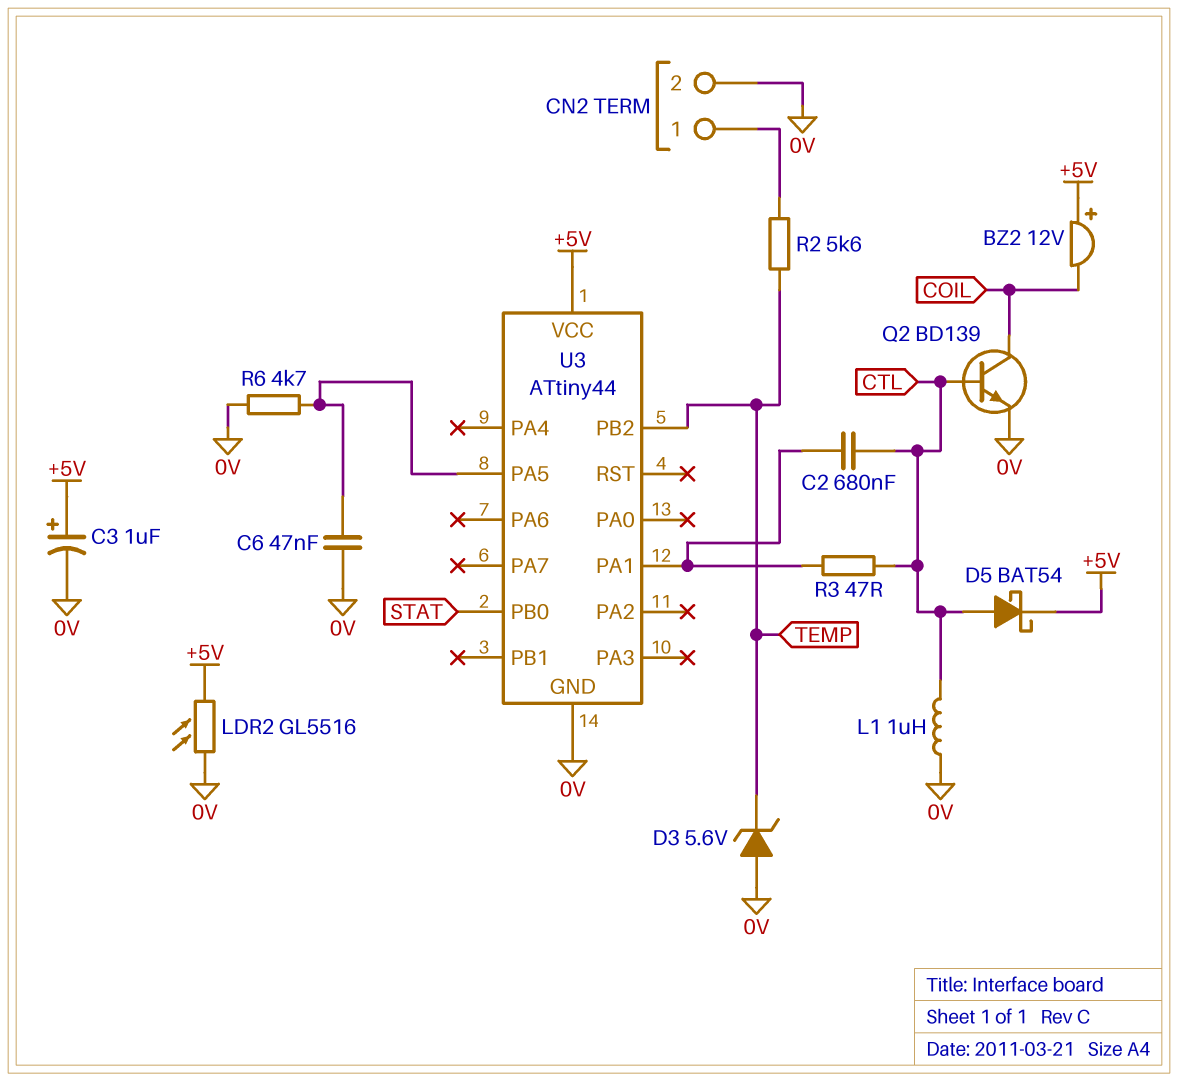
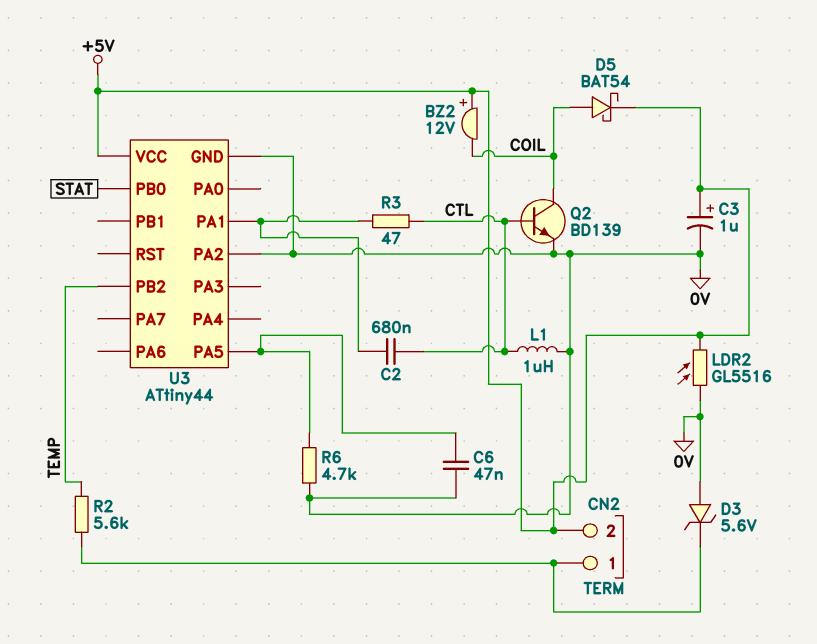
CN2 pin 2: 0V -> +5V
D3: zener 5.6V (A 0V, K TEMP) -> zener 5.6V (A 0V, K CN2/1)
D5: schottky BAT54 (A CTL, K +5V) -> schottky BAT54 (A COIL, K +5V)
U3 pin PA2: none -> 0V

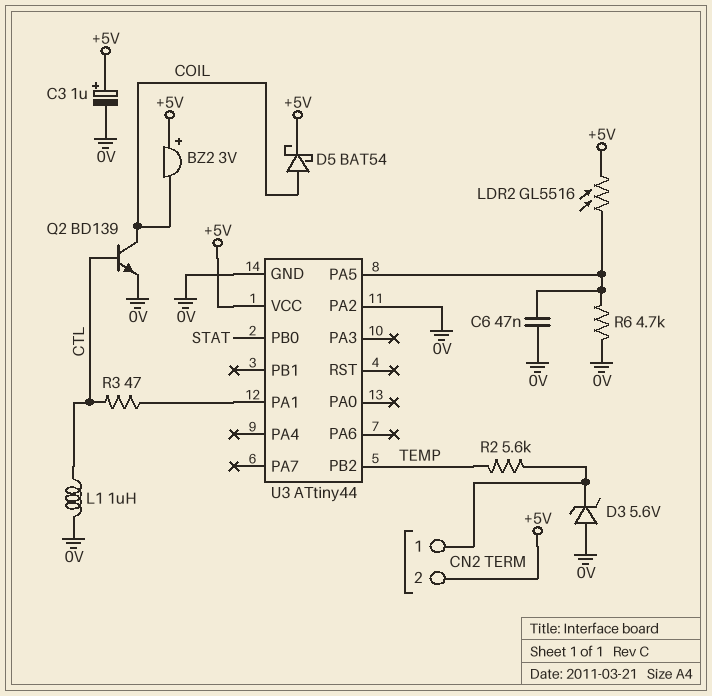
BZ2: buzzer 12V (plus +5V, minus COIL) -> buzzer 3V (plus +5V, minus COIL)
C2: 680nF (CTL, U3/PA1) -> none
LDR2: GL5516 (+5V, 0V) -> GL5516 (+5V, U3/PA5)

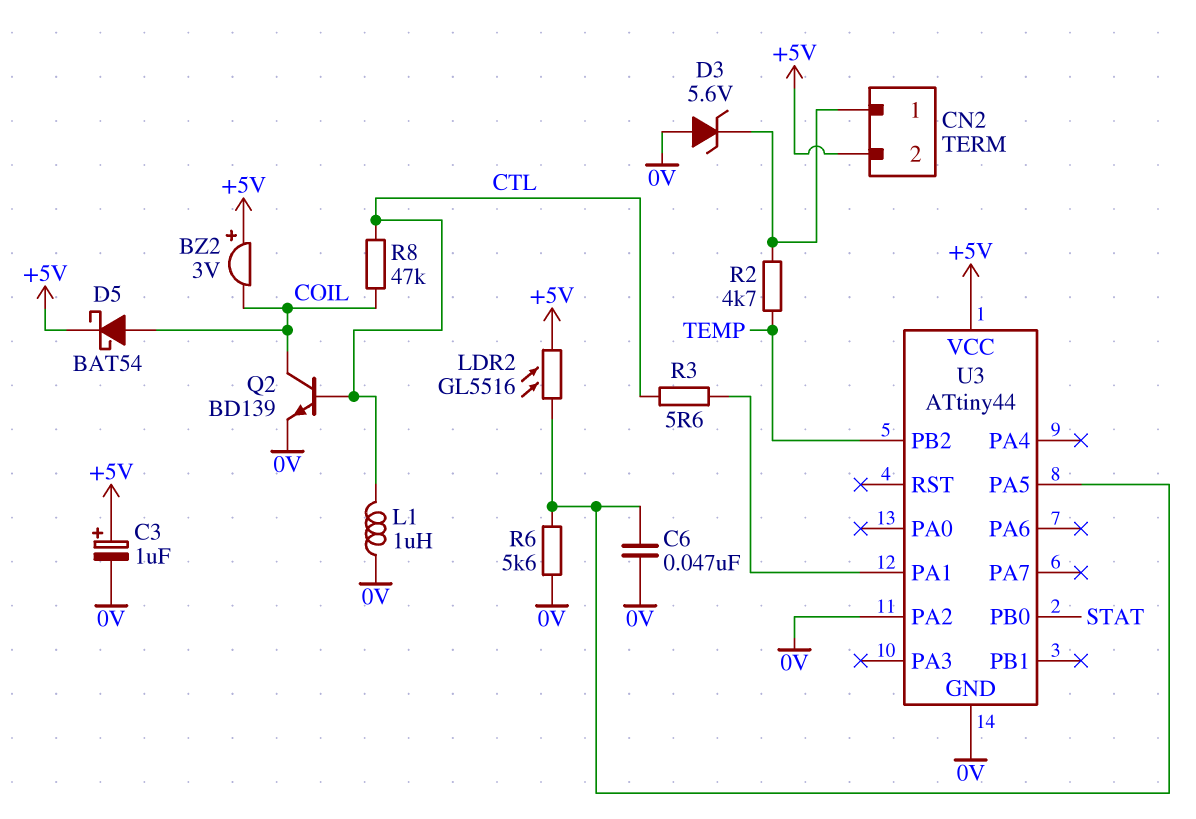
R2: 5.6k (CN2/1, TEMP) -> 4.7k (CN2/1, TEMP)
R3: 47 (CTL, U3/PA1) -> 5.6 (CTL, U3/PA1)
R6: 4.7k (0V, U3/PA5) -> 5.6k (0V, U3/PA5)
R8: none -> 47k (COIL, CTL)

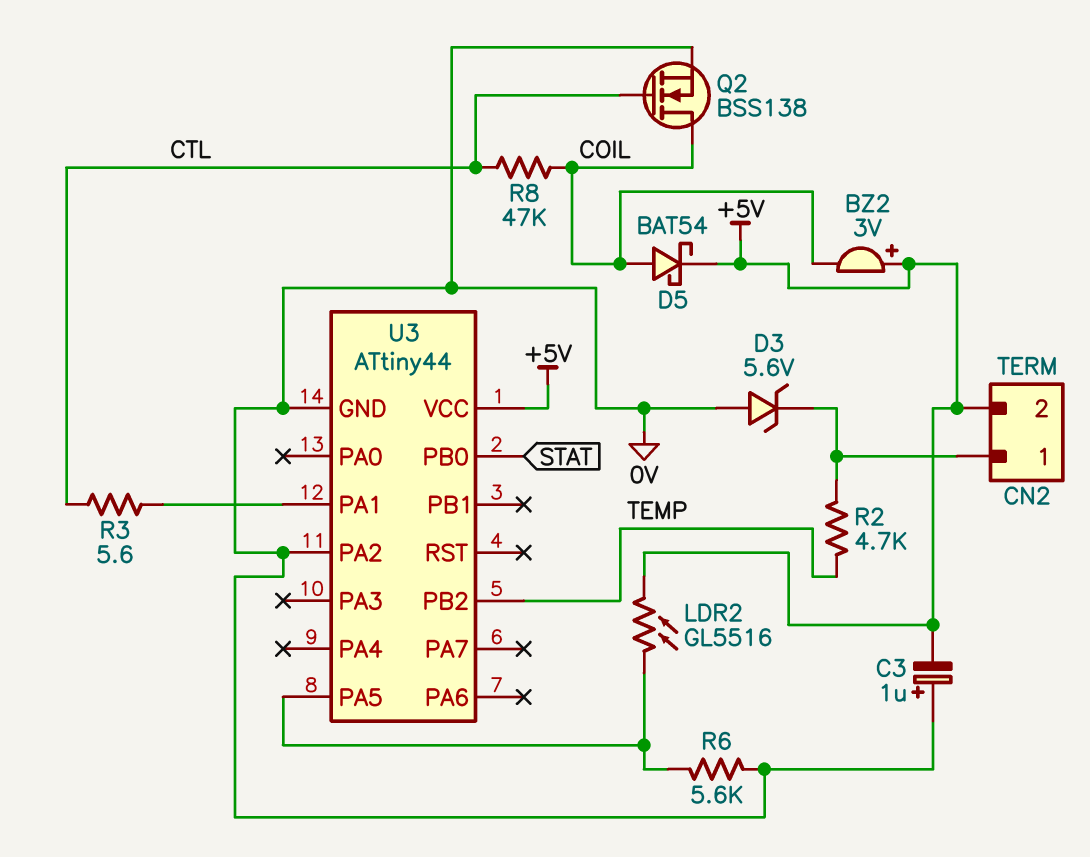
C3: 1uF (plus +5V, minus 0V) -> 1uF (plus 0V, minus +5V)
C6: 47nF (0V, U3/PA5) -> none
L1: 1uH (0V, CTL) -> none
Q2: NPN BD139 (B CTL, C COIL, E 0V) -> NMOS BSS138 (G CTL, D COIL, S 0V)

